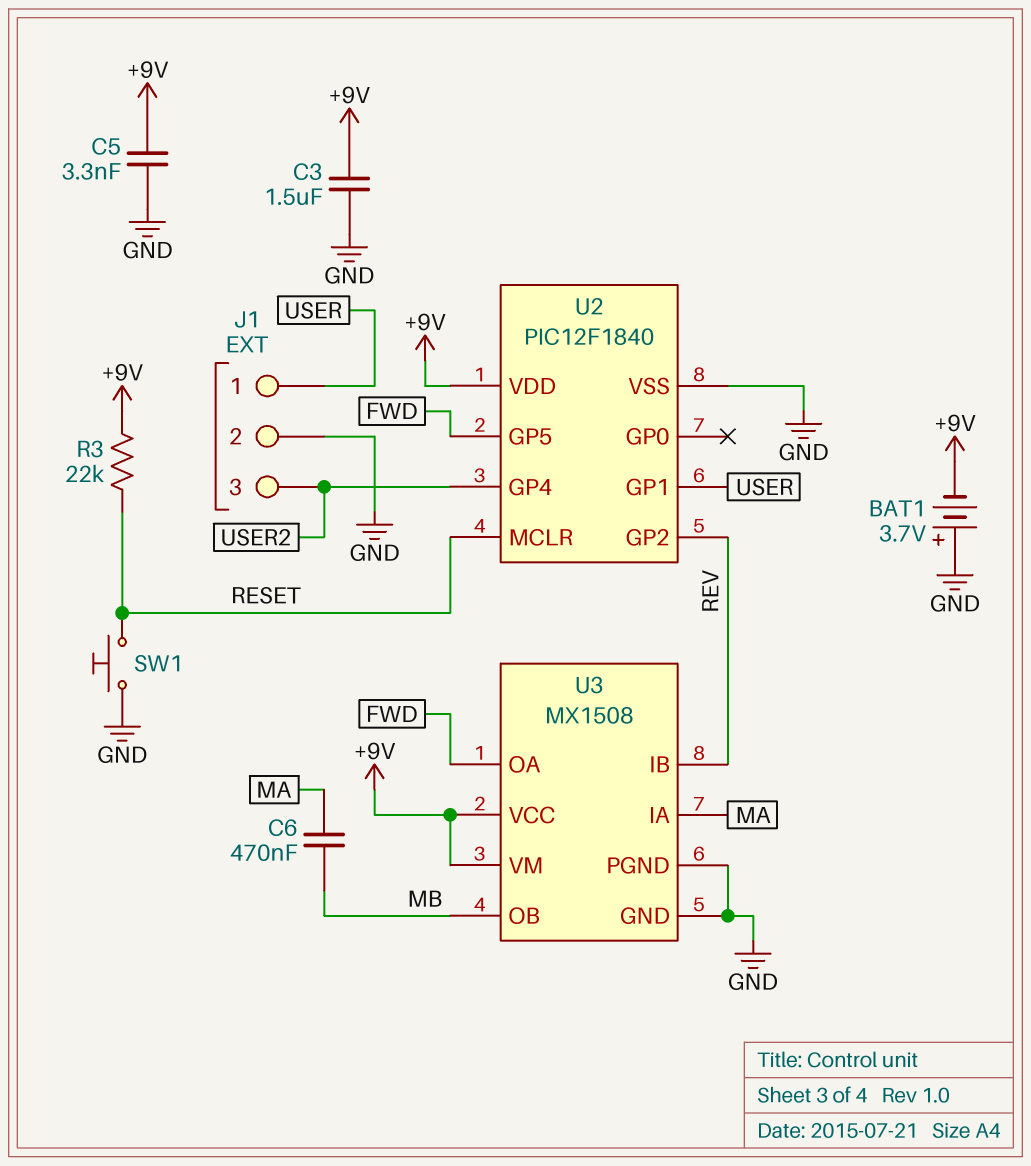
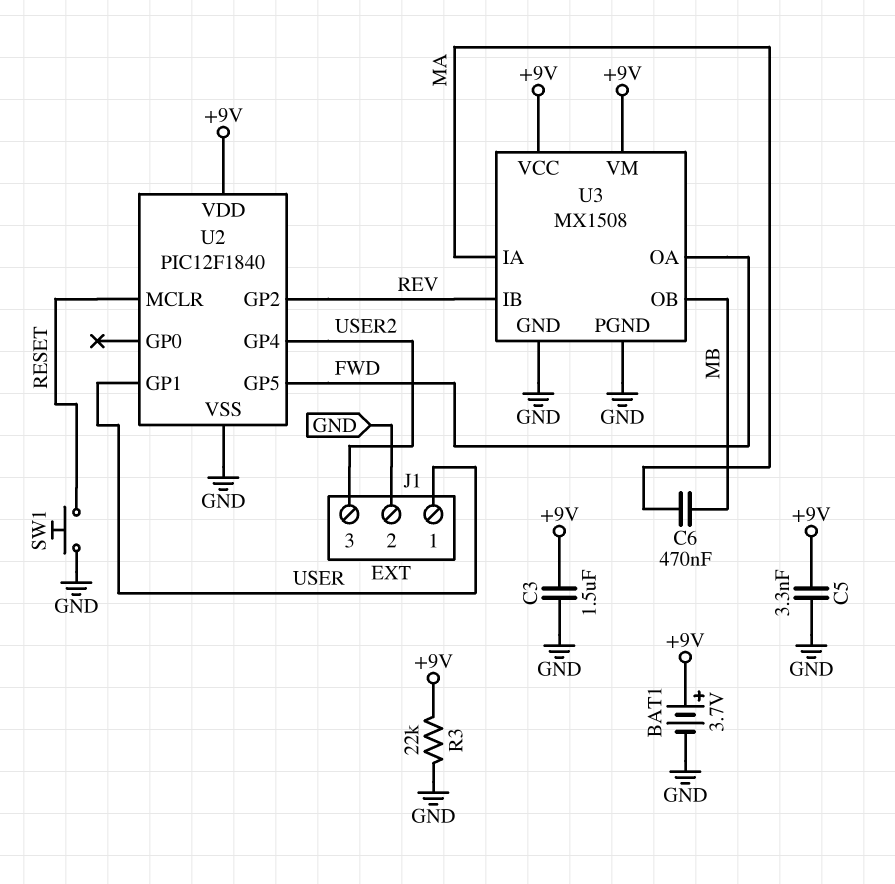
BAT1: 3.7V (plus GND, minus +9V) -> 3.7V (plus +9V, minus GND)
R3: 22k (+9V, RESET) -> 22k (+9V, GND)

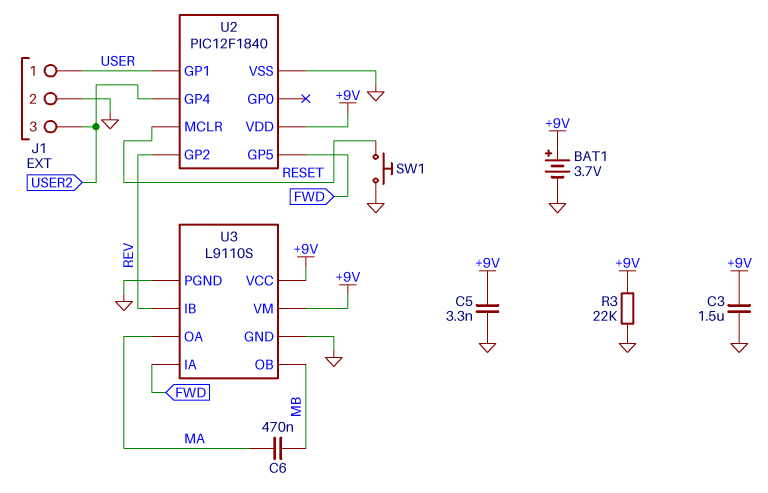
U3: MX1508 -> L9110S
U3 pin IA: MA -> FWD
U3 pin OA: FWD -> MA

